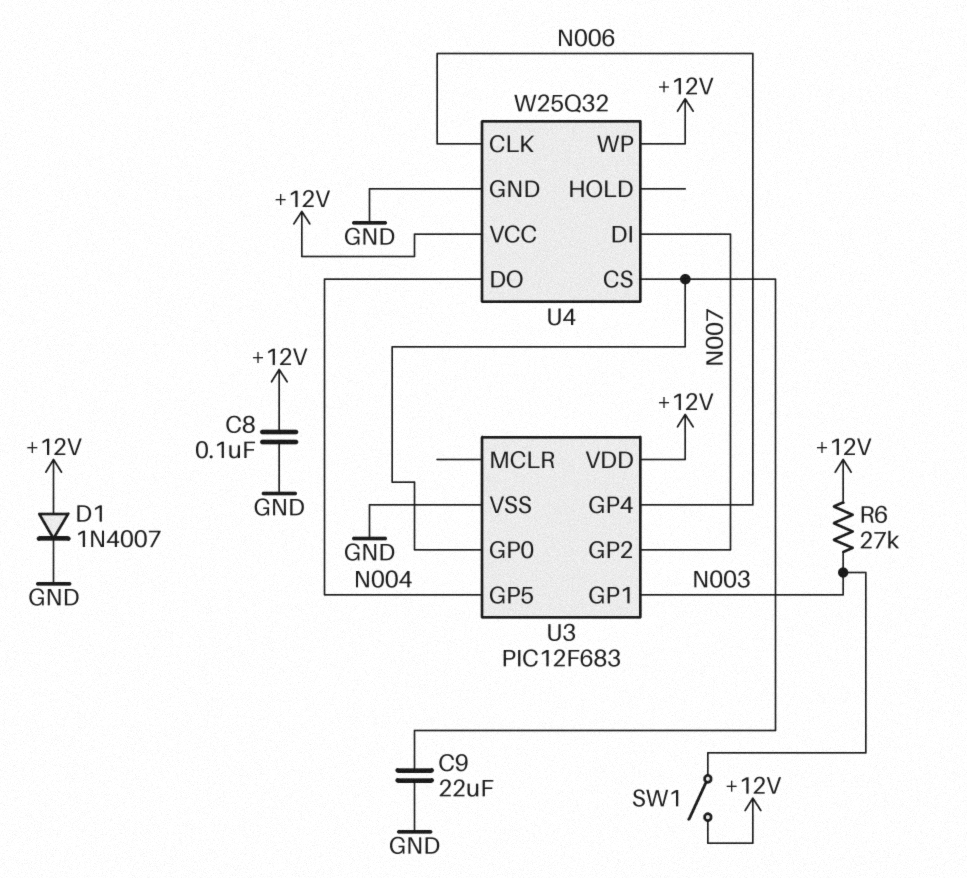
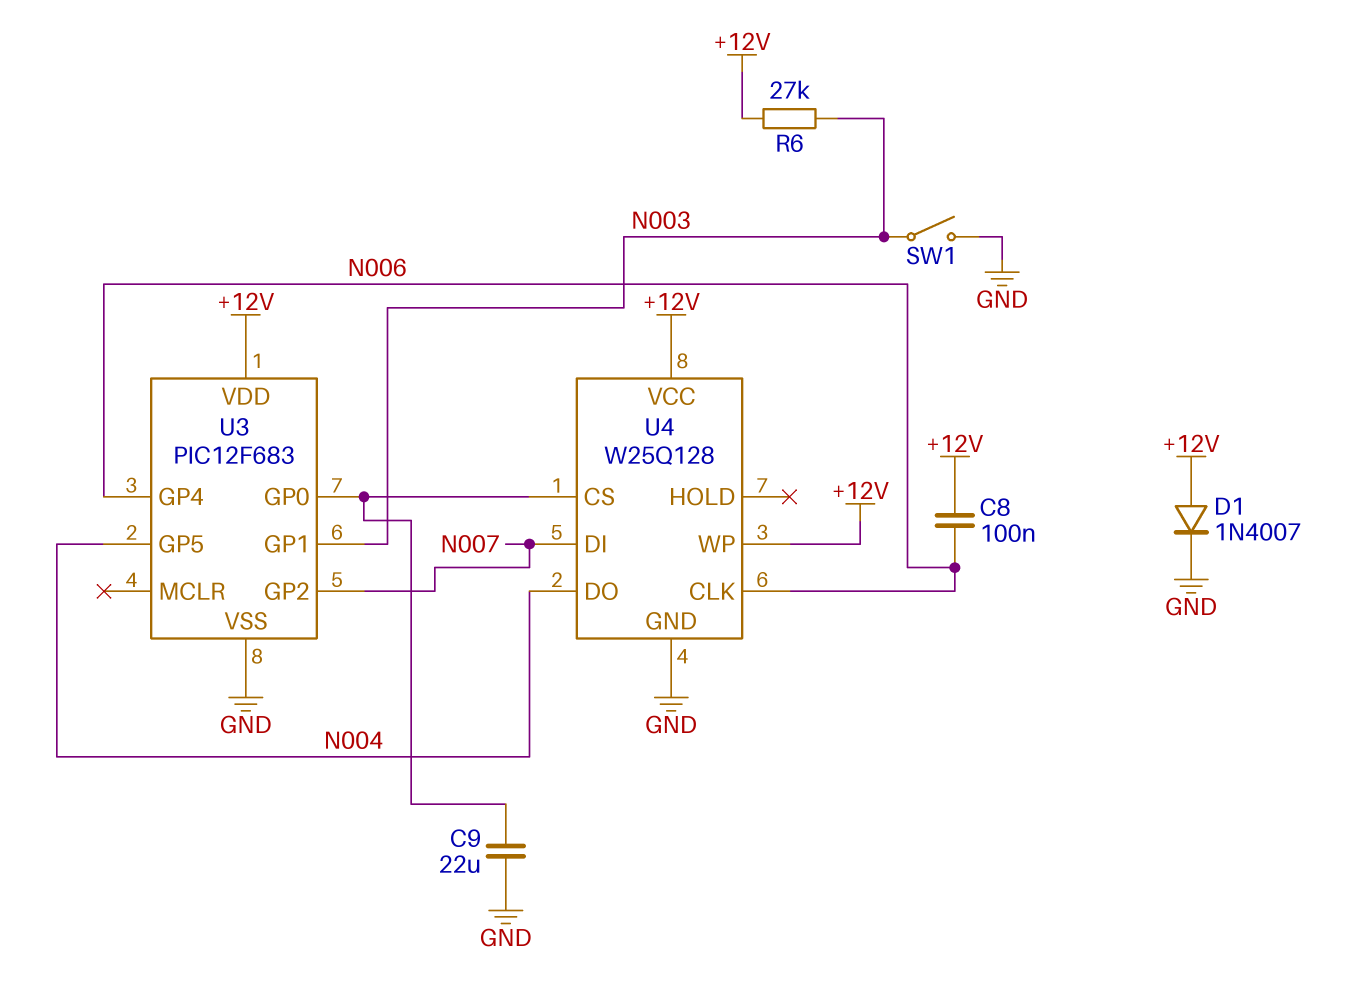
C8: 100nF (+12V, GND) -> 100nF (+12V, N006)
SW1: switch (+12V, N003) -> switch (GND, N003)
U4: W25Q32 -> W25Q128

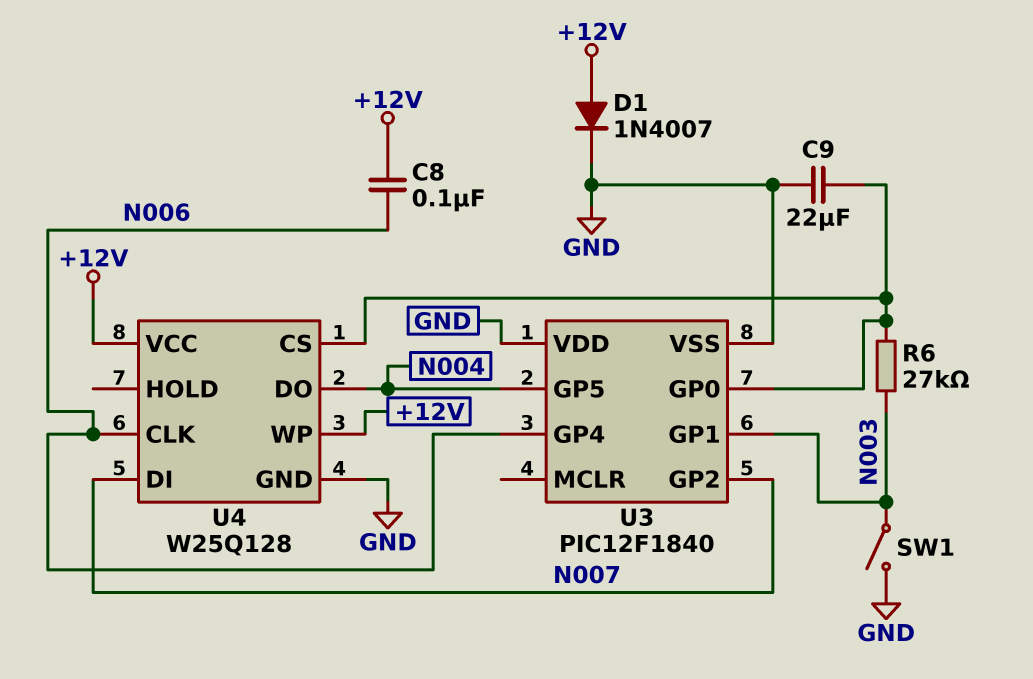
R6: 27k (+12V, N003) -> 27k (N003, U3/GP0)
U3: PIC12F683 -> PIC12F1840
U3 pin VDD: +12V -> GND

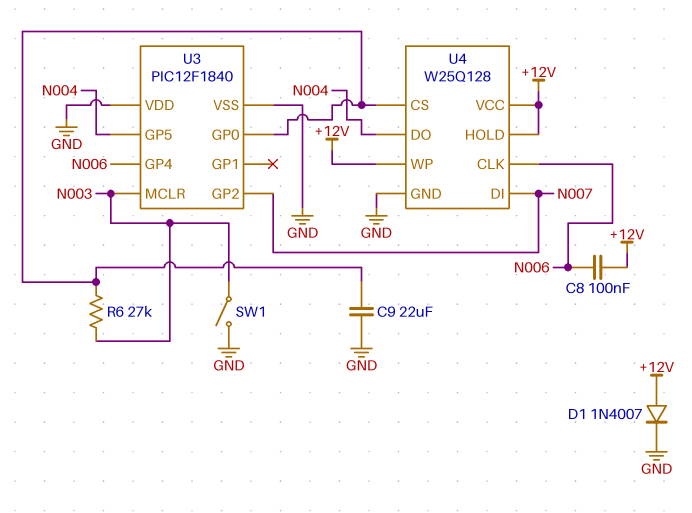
U3 pin GP1: N003 -> none
U3 pin MCLR: none -> N003
U4 pin HOLD: none -> +12V

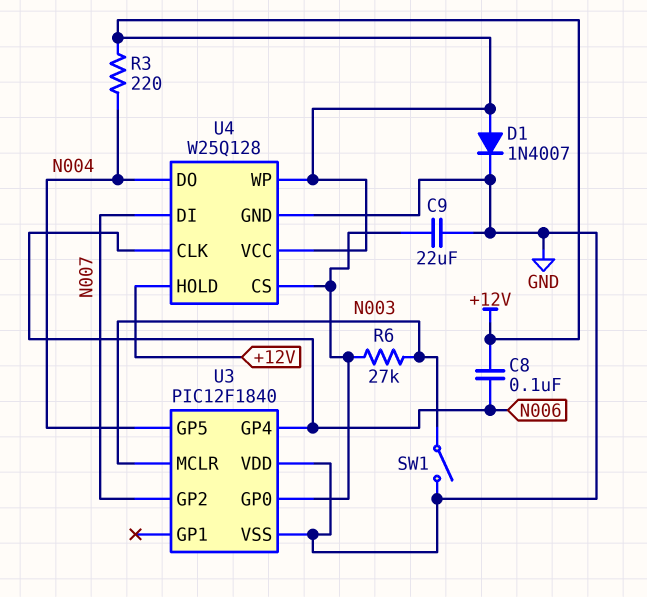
R3: none -> 220 (+12V, N004)

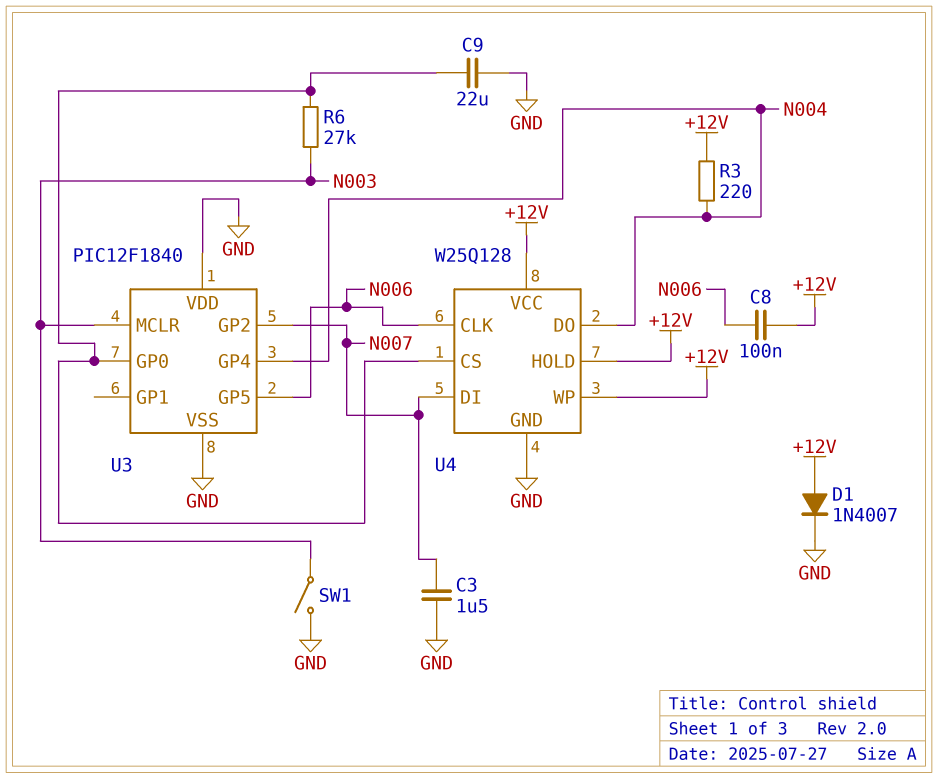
C3: none -> 1.5uF (GND, N007)
U3 pin GP4: N006 -> N004
U3 pin GP5: N004 -> N006

